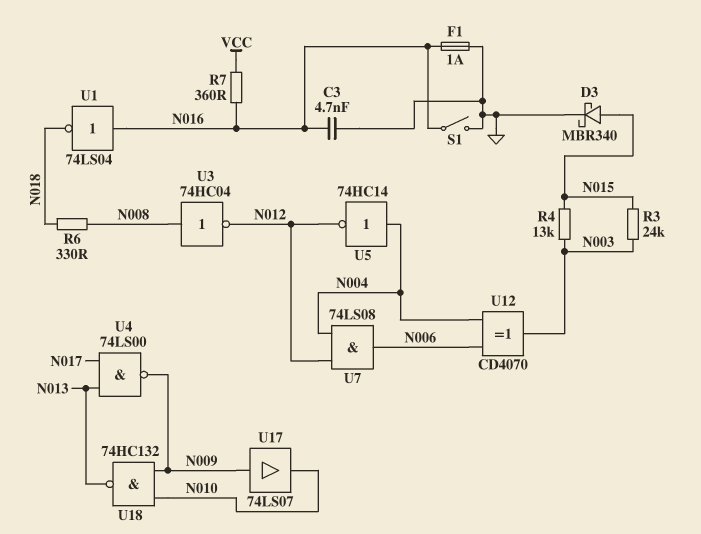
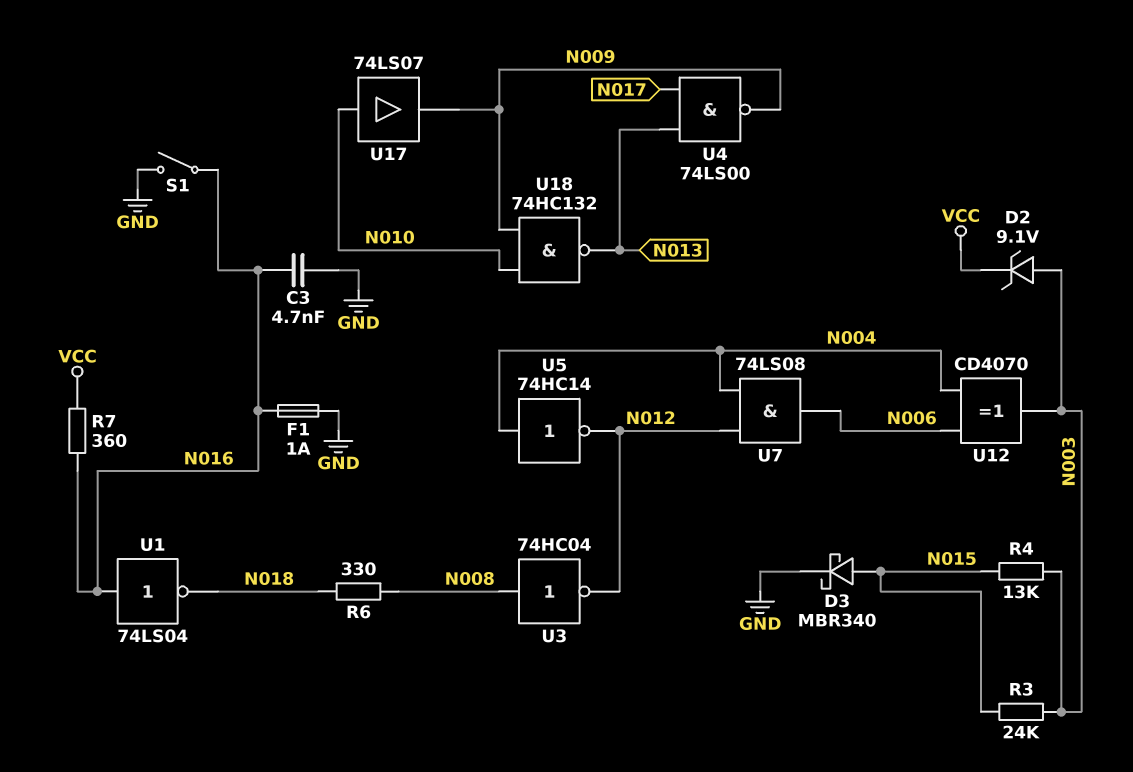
D2: none -> zener 9.1V (A N003, K VCC)
U17: buffer 74LS07 (in N009, out N010) -> buffer 74LS07 (in N010, out N009)

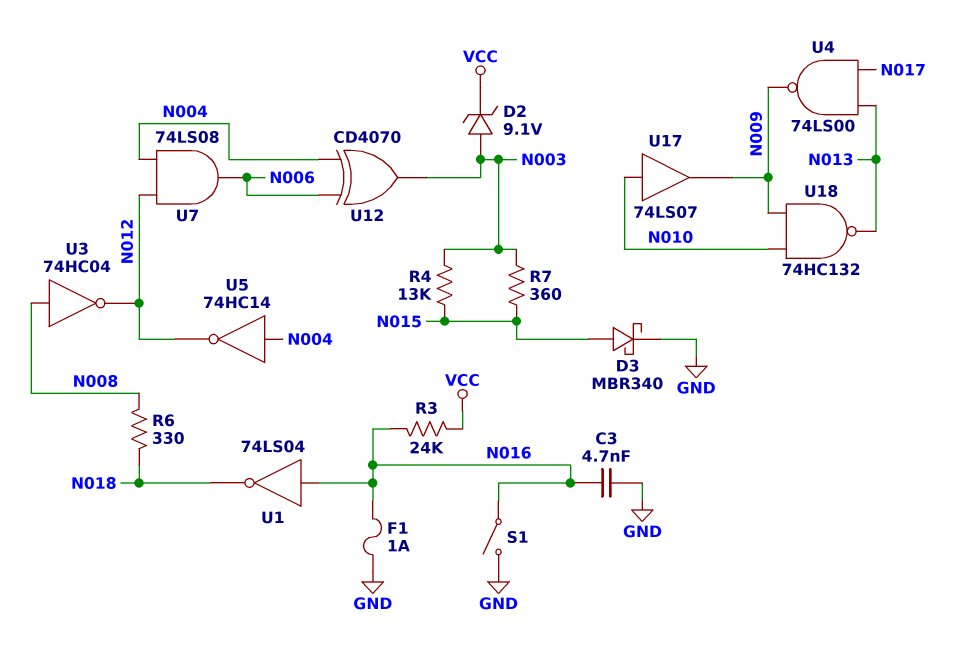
R3: 24k (N003, N015) -> 24k (N016, VCC)
R7: 360 (N016, VCC) -> 360 (N003, N015)

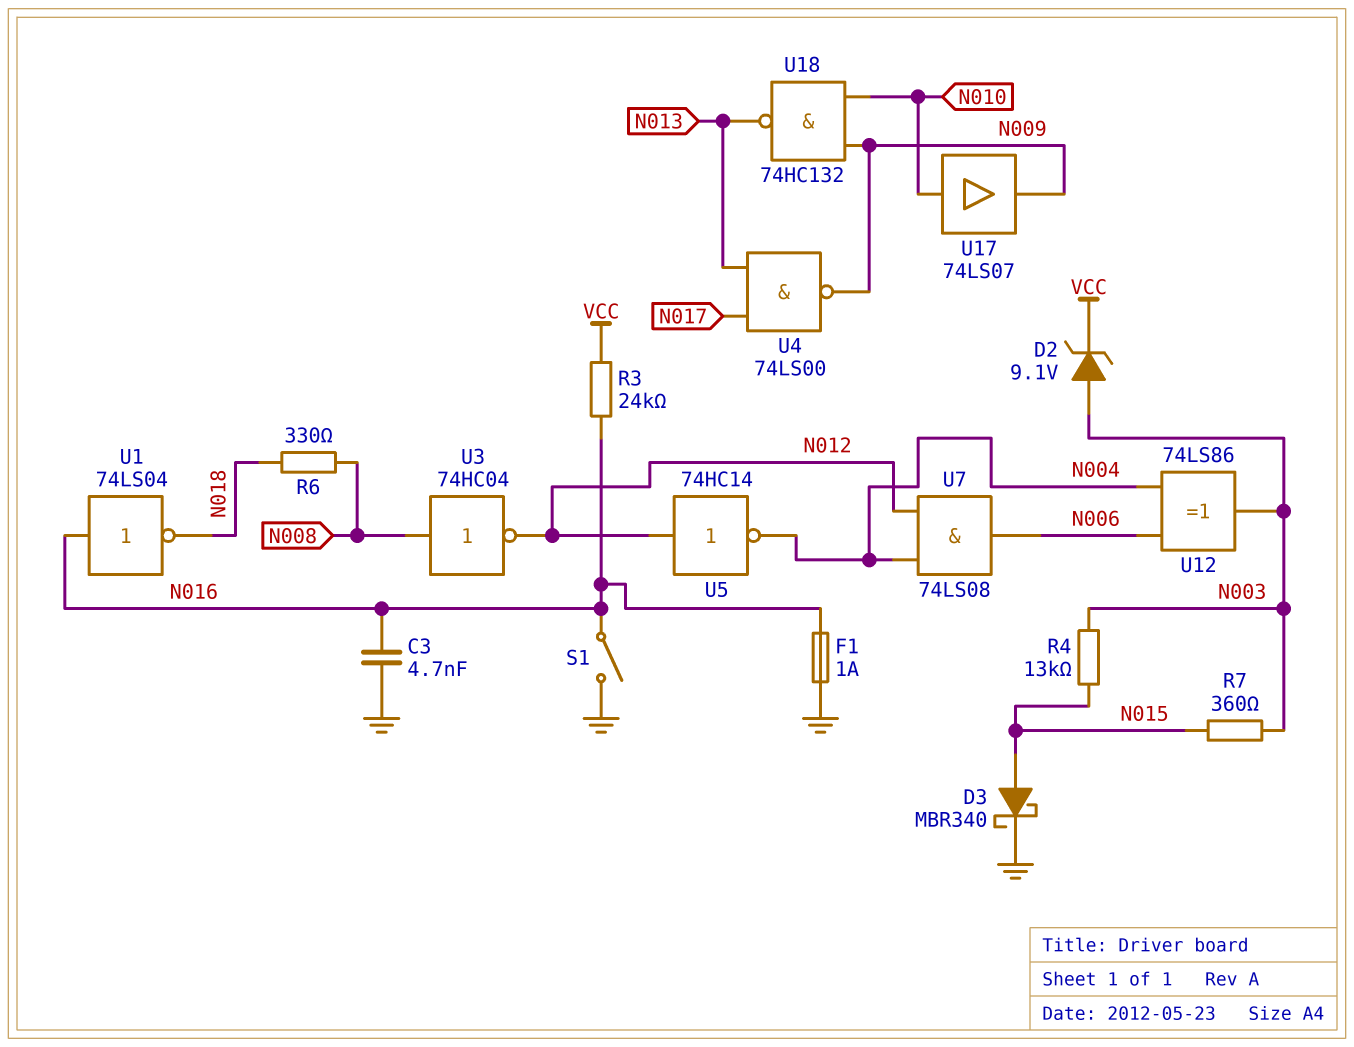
U5: NOT 74HC14 (in N004, out N012) -> NOT 74HC14 (in N012, out N004)
U12: XOR CD4070 (in N004, in N006, out N003) -> XOR 74LS86 (in N004, in N006, out N003)

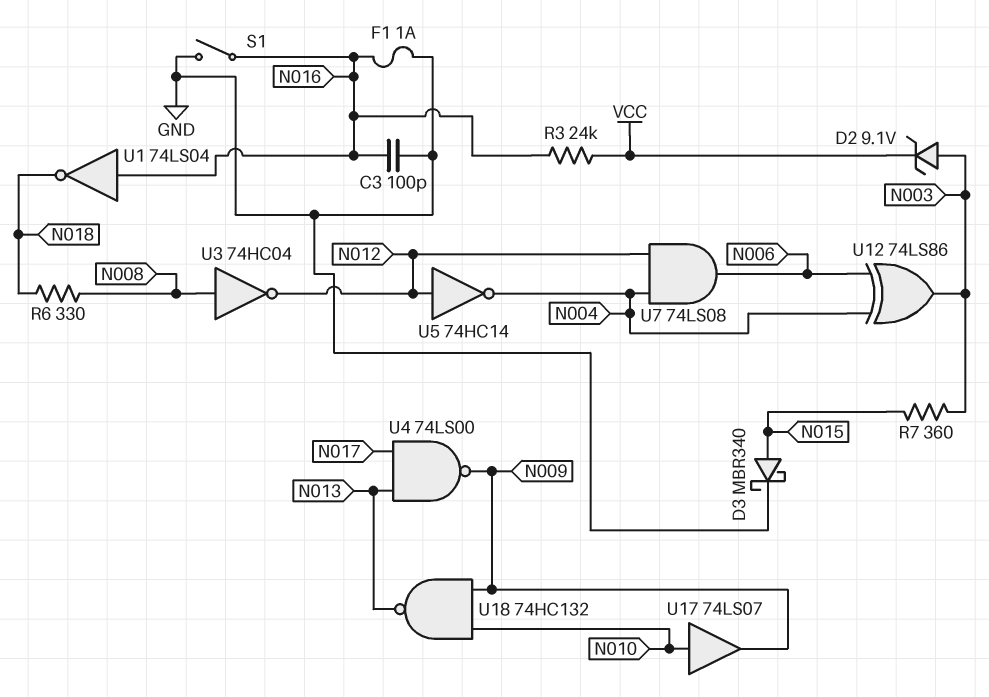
C3: 4.7nF (GND, N016) -> 100pF (GND, N016)
R4: 13k (N003, N015) -> none

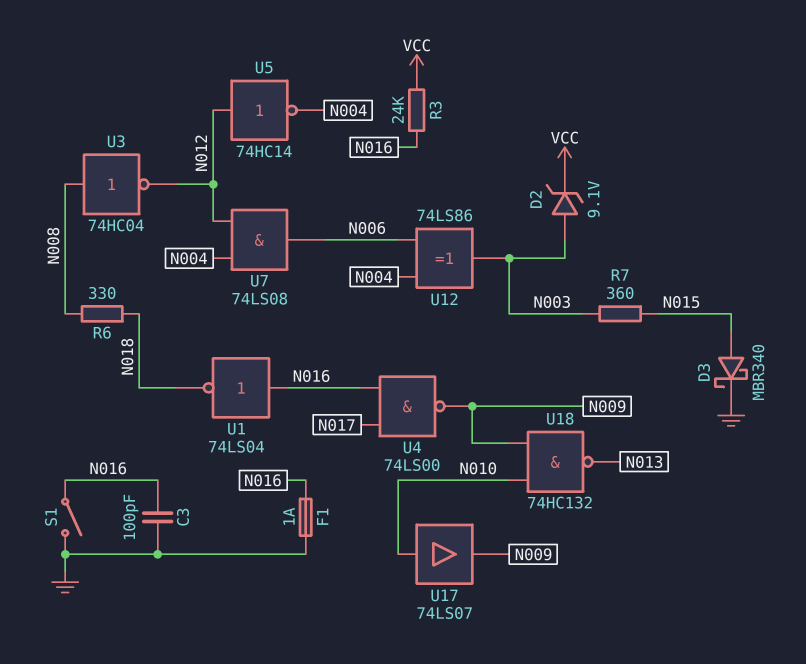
U4: NAND 74LS00 (in N013, in N017, out N009) -> NAND 74LS00 (in N016, in N017, out N009)

